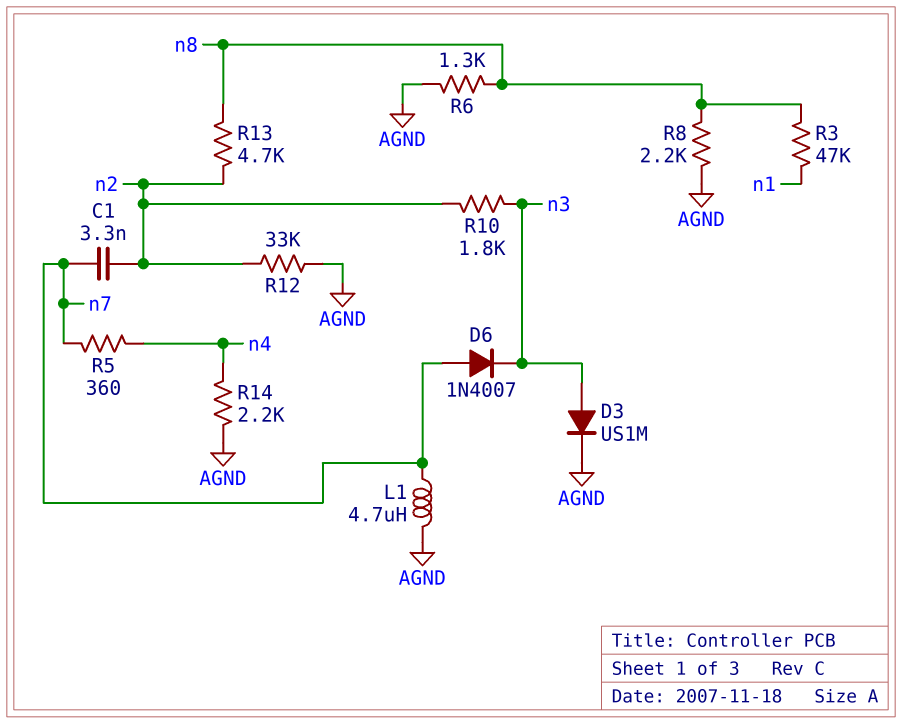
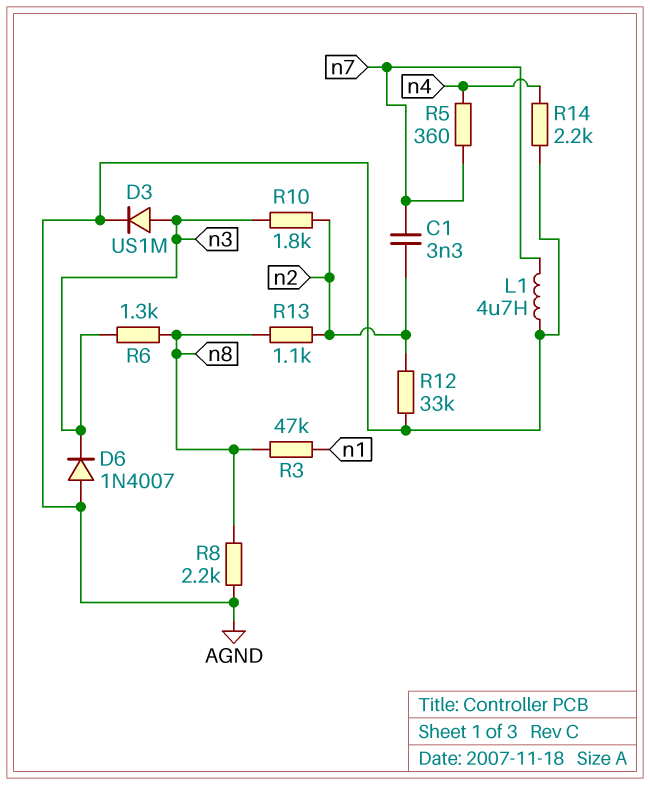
D6: diode 1N4007 (A n7, K n3) -> diode 1N4007 (A AGND, K n3)
R6: 1.3k (AGND, n8) -> 1.3k (n3, n8)
R13: 4.7k (n2, n8) -> 1.1k (n2, n8)

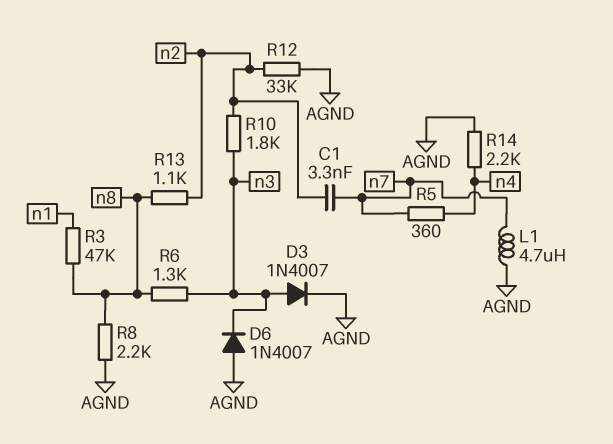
D3: diode US1M (A n3, K AGND) -> diode 1N4007 (A n3, K AGND)

